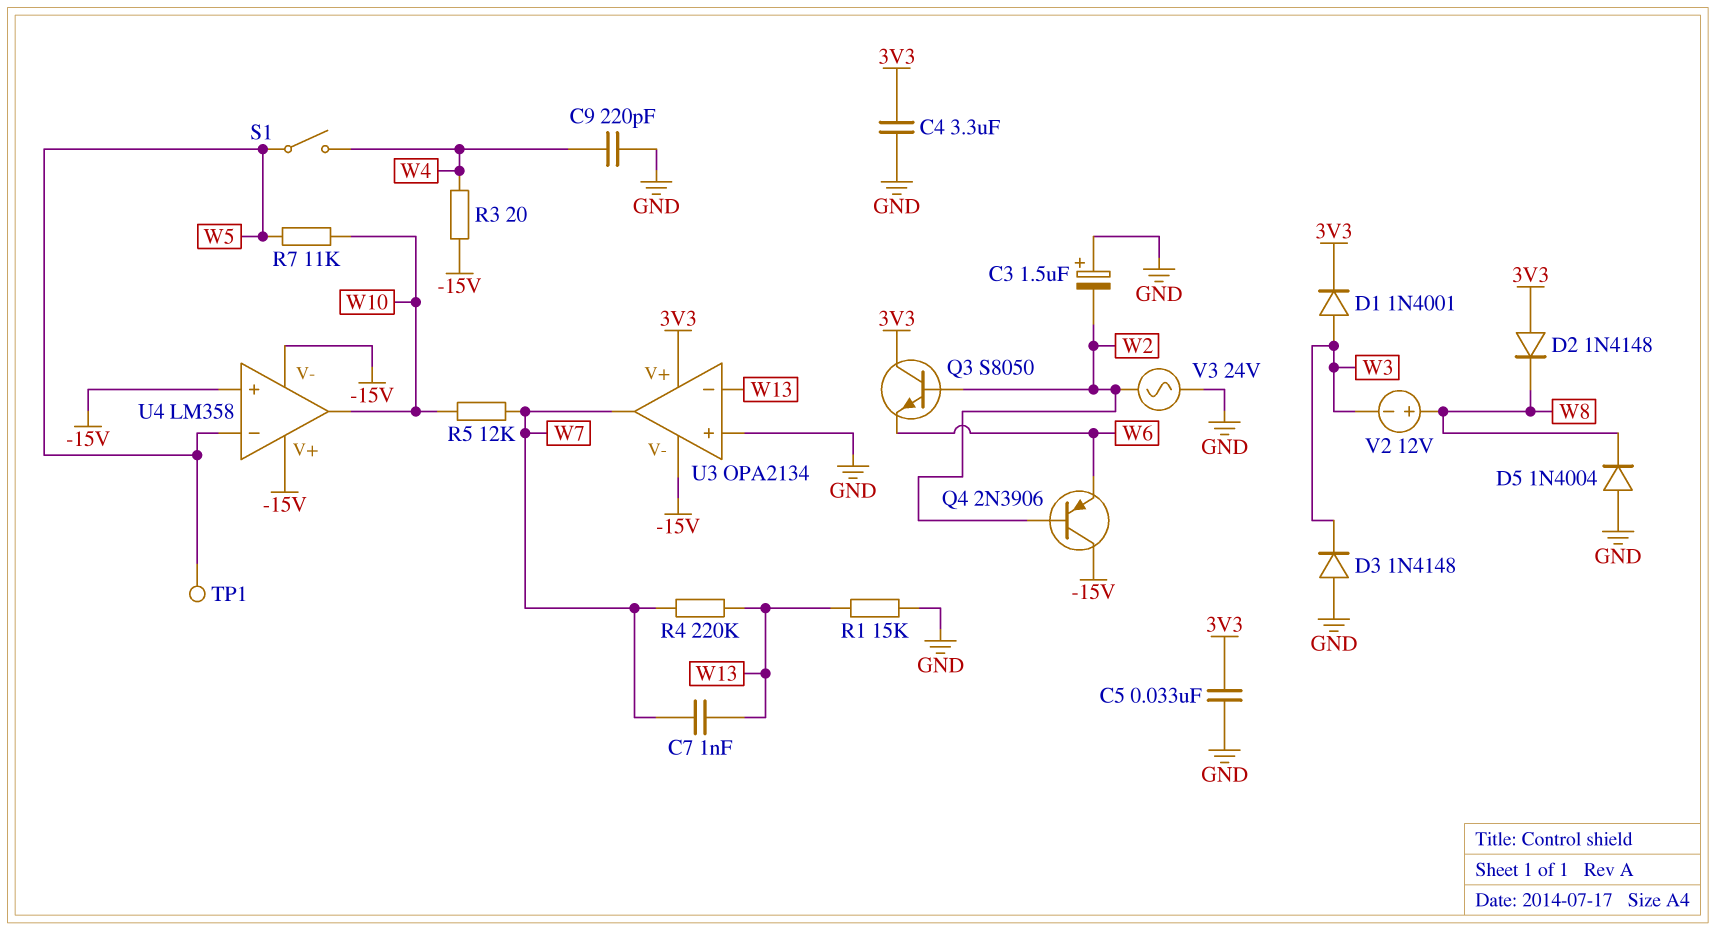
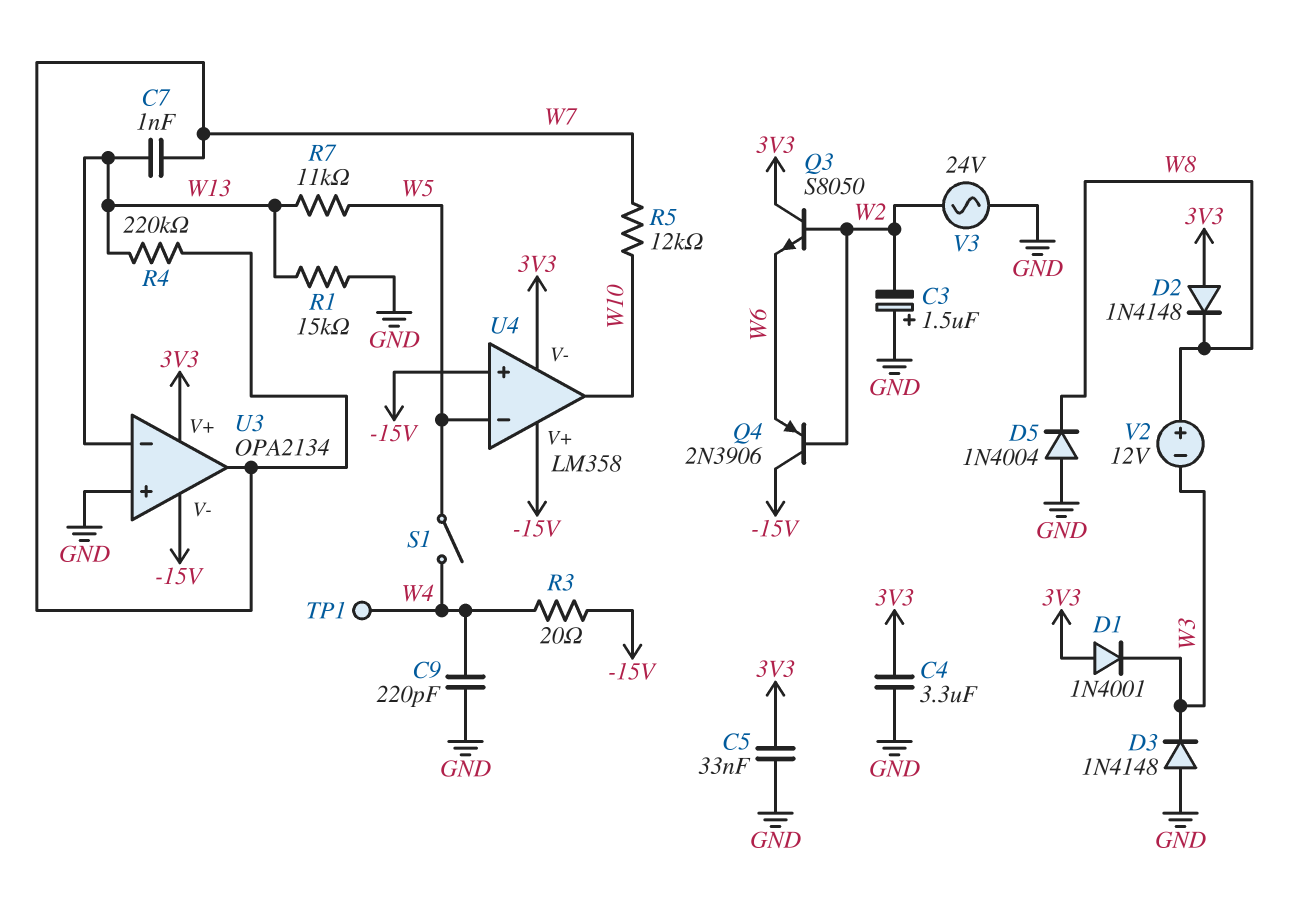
D1: diode 1N4001 (A W3, K 3V3) -> diode 1N4001 (A 3V3, K W3)
R7: 11k (W5, W10) -> 11k (W5, W13)
TP1: test point (W5) -> test point (W4)
U4 pin V-: -15V -> 3V3

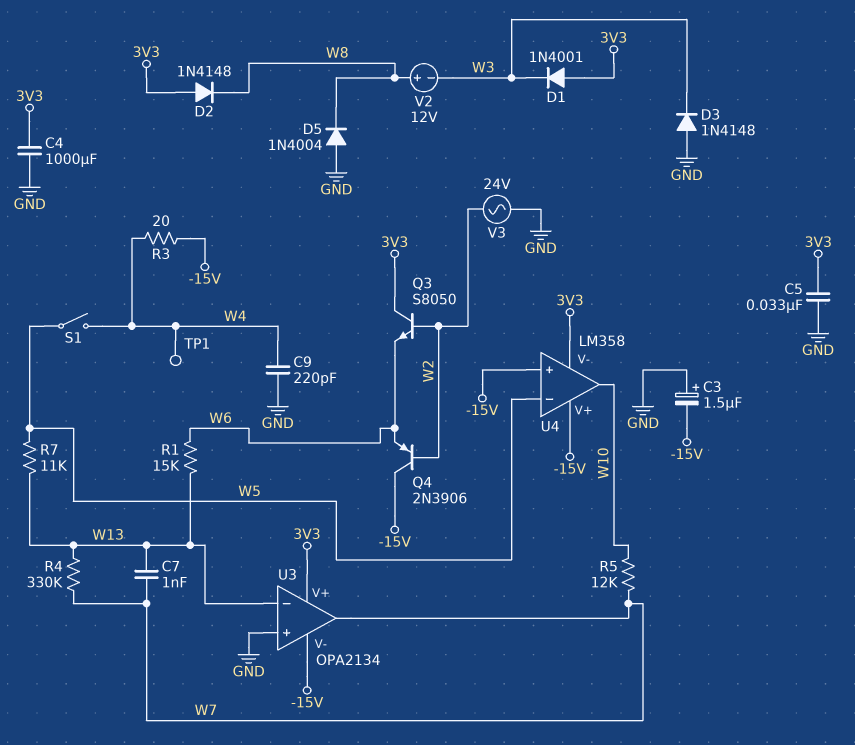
C3: 1.5uF (plus GND, minus W2) -> 1.5uF (plus GND, minus -15V)
C4: 3.3uF (3V3, GND) -> 1000uF (3V3, GND)
R1: 15k (GND, W13) -> 15k (W6, W13)
R4: 220k (W7, W13) -> 330k (W7, W13)

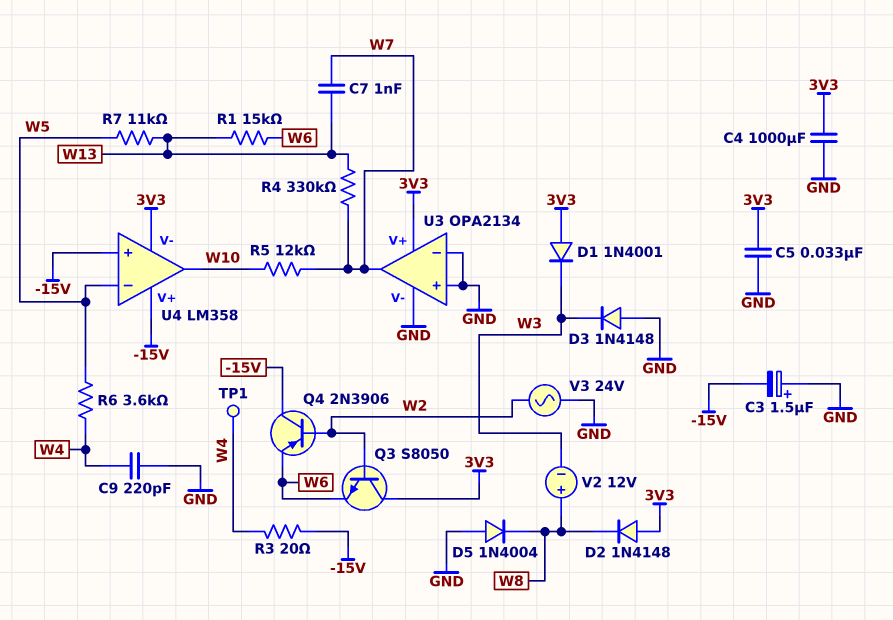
R6: none -> 3.6k (W4, W5)
S1: switch (W4, W5) -> none
U3 pin V-: -15V -> GND
U3 pin in-: W13 -> GND

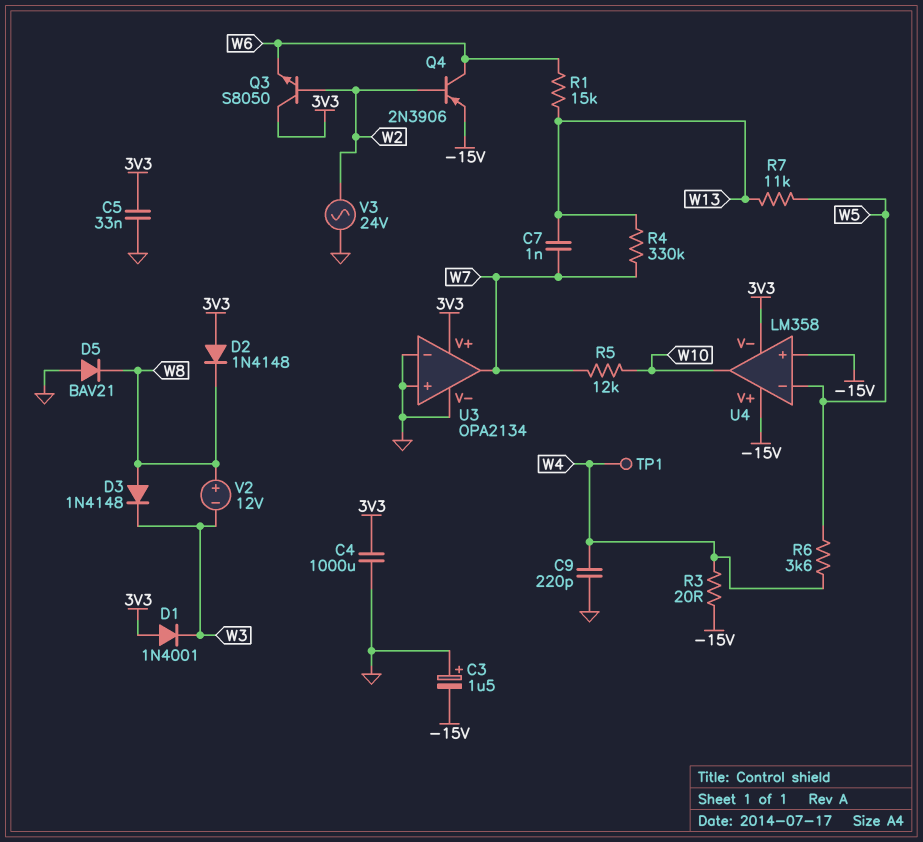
D3: diode 1N4148 (A GND, K W3) -> diode 1N4148 (A W8, K W3)
D5: diode 1N4004 (A GND, K W8) -> diode BAV21 (A GND, K W8)
Q4: PNP 2N3906 (B W2, C -15V, E W6) -> PNP 2N3906 (B W2, C W6, E -15V)

